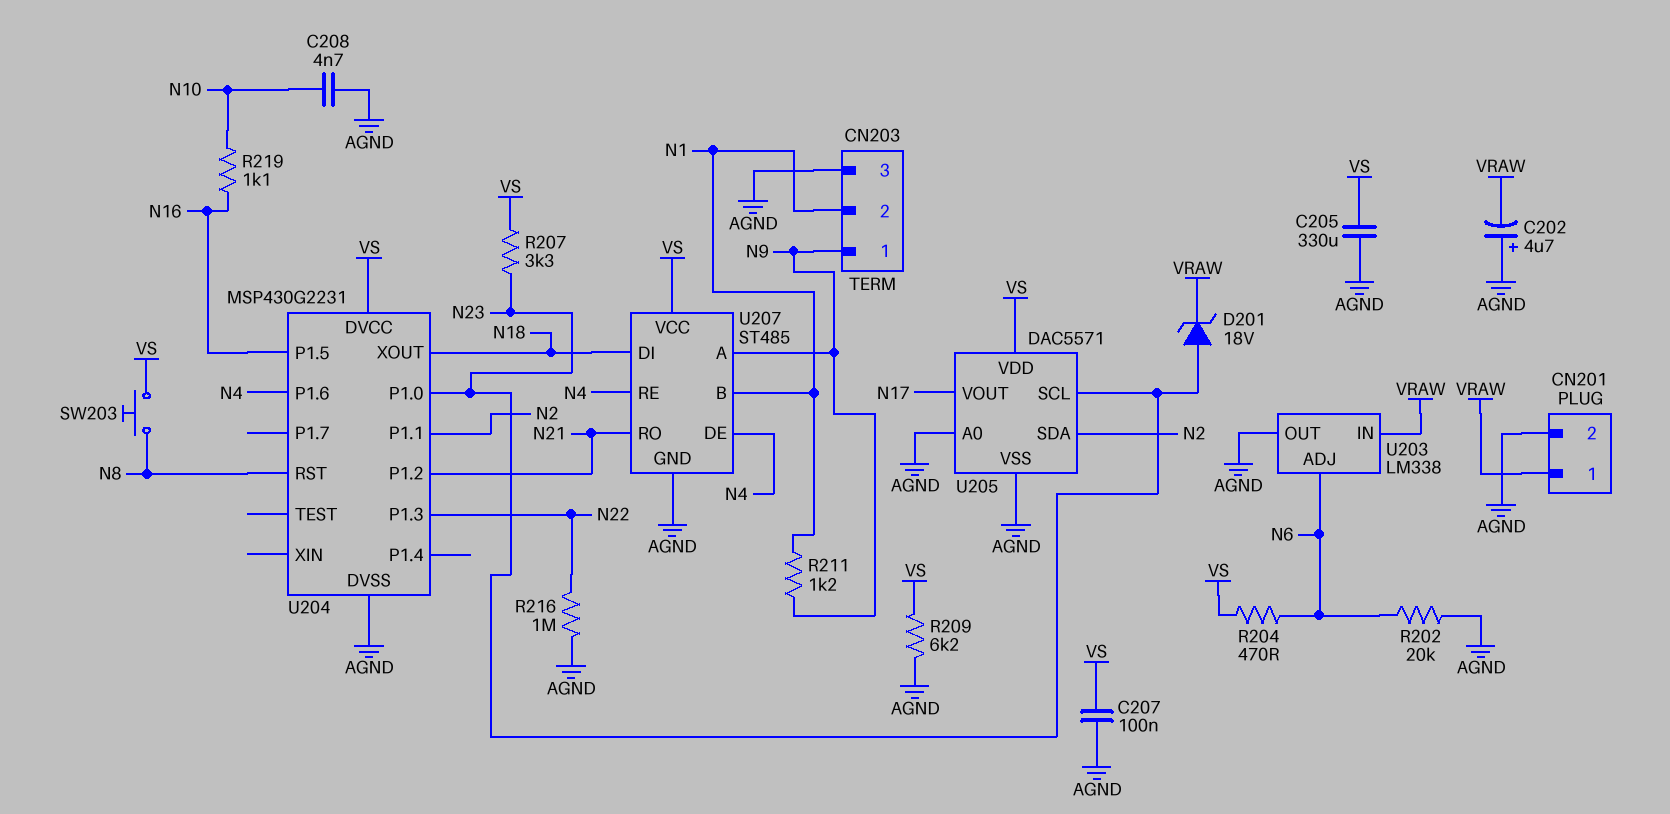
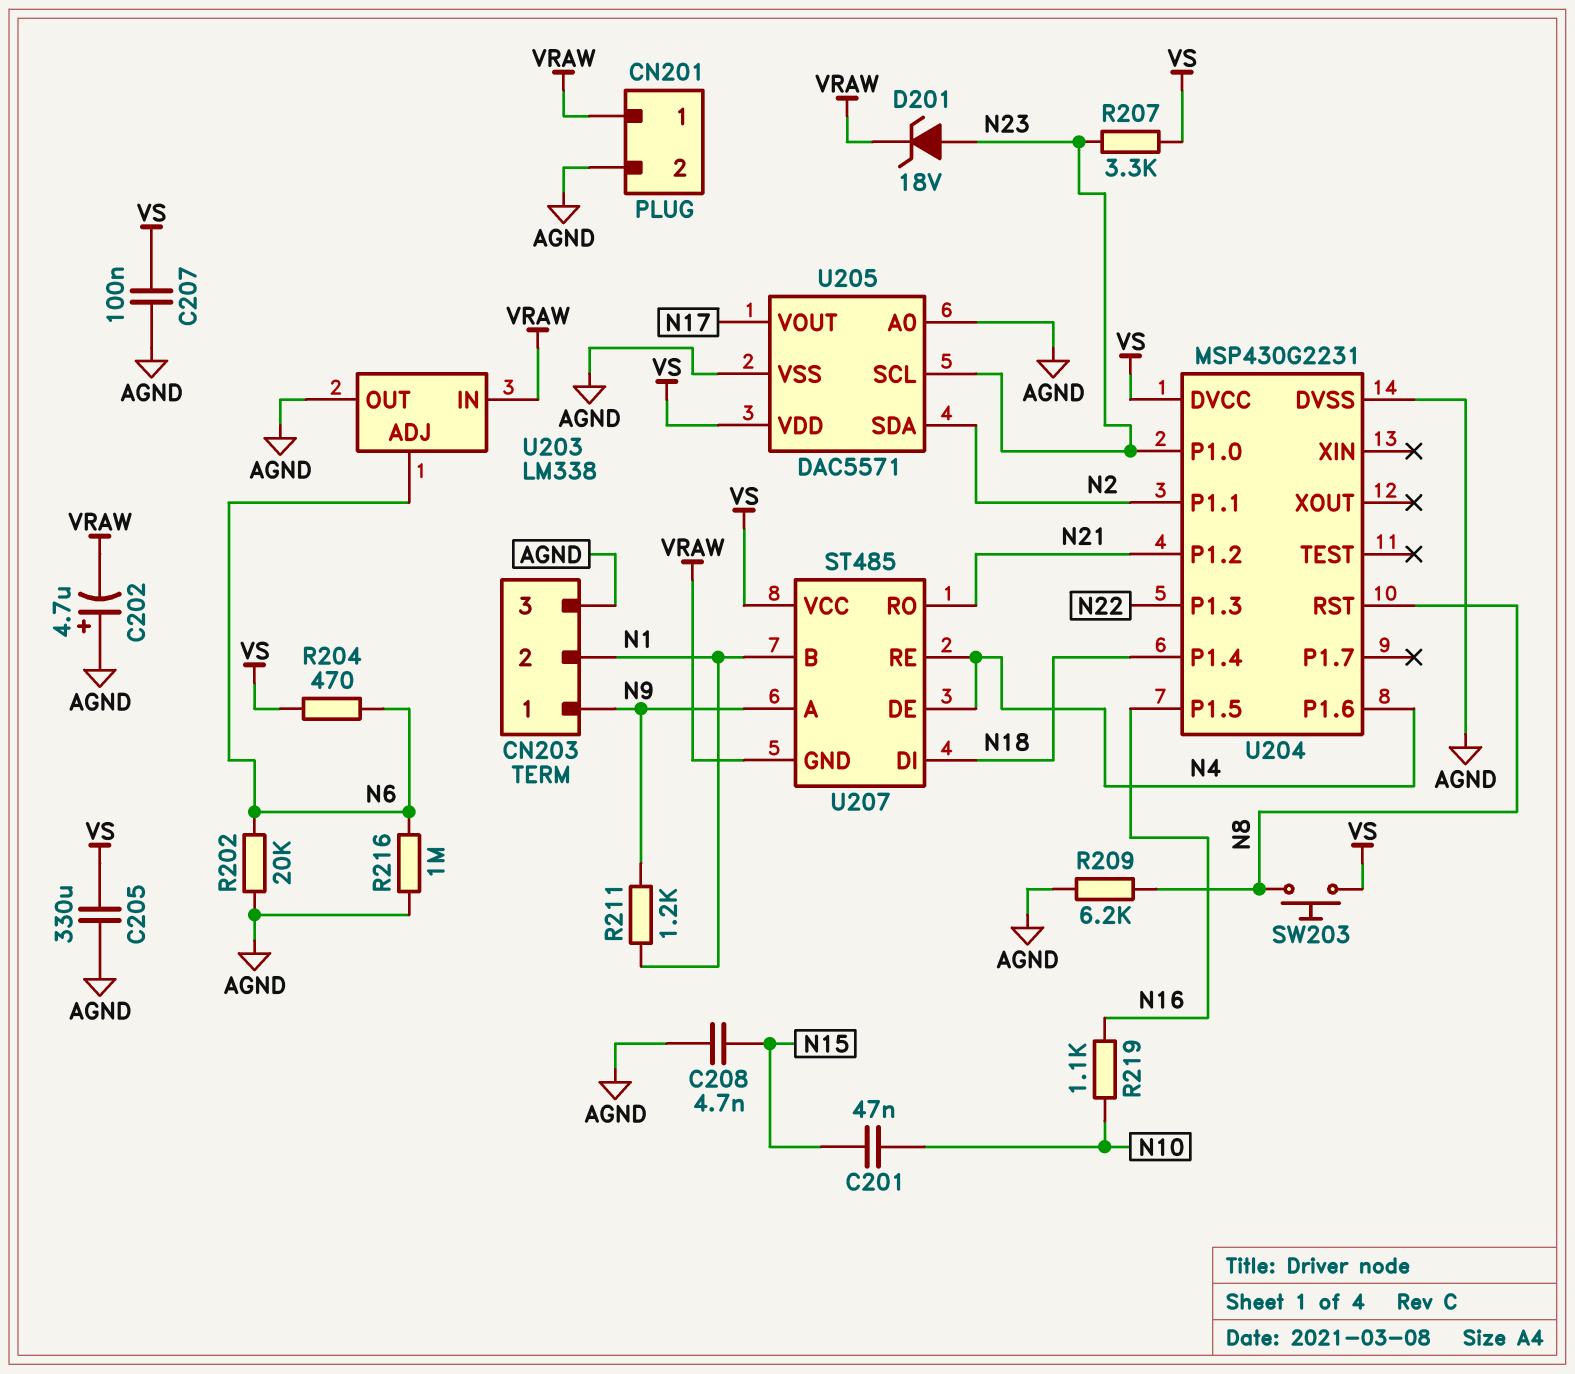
C201: none -> 47nF (N10, N15)
C208: 4.7nF (AGND, N10) -> 4.7nF (AGND, N15)
R209: 6.2k (AGND, VS) -> 6.2k (AGND, N8)
R216: 1M (AGND, N22) -> 1M (AGND, N6)
U204 pin P1.4: none -> N18
U204 pin XOUT: N18 -> none
U207 pin GND: AGND -> VRAW

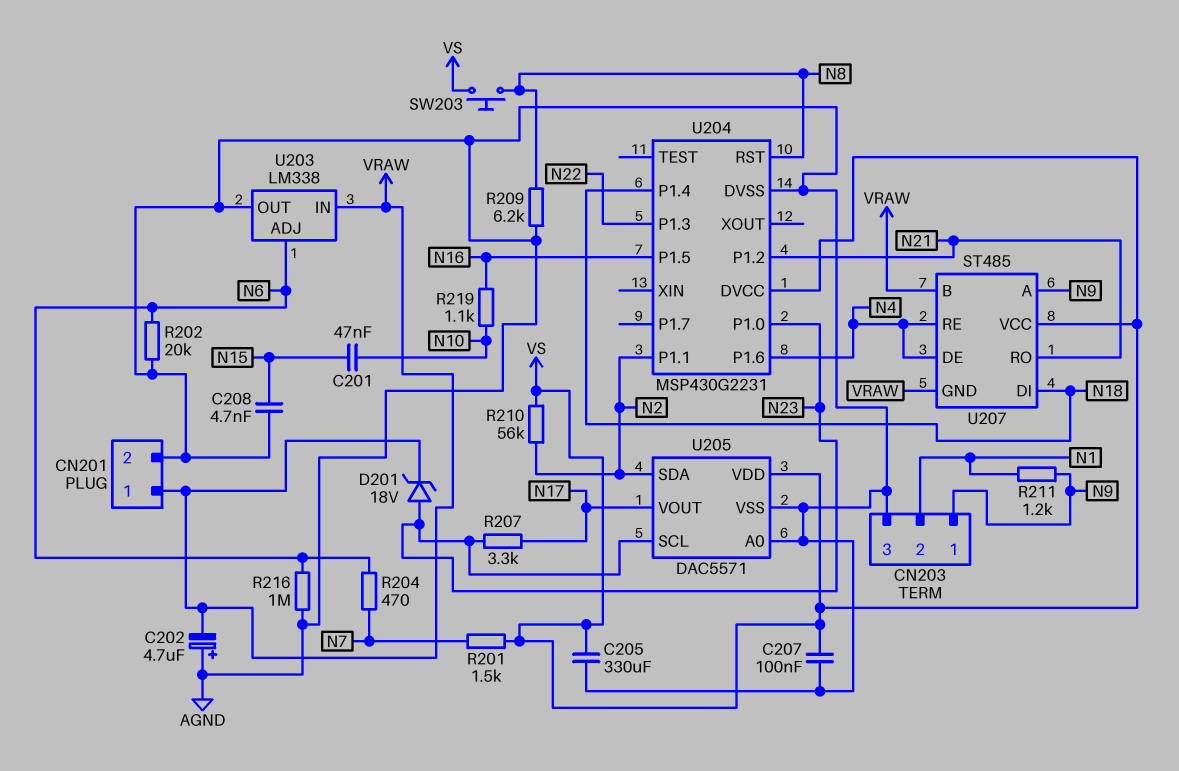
R201: none -> 1.5k (N7, VS)
R204: 470 (N6, VS) -> 470 (N6, N7)
R207: 3.3k (N23, VS) -> 3.3k (N17, N23)
R210: none -> 56k (N2, VS)
U207 pin B: N1 -> VRAW

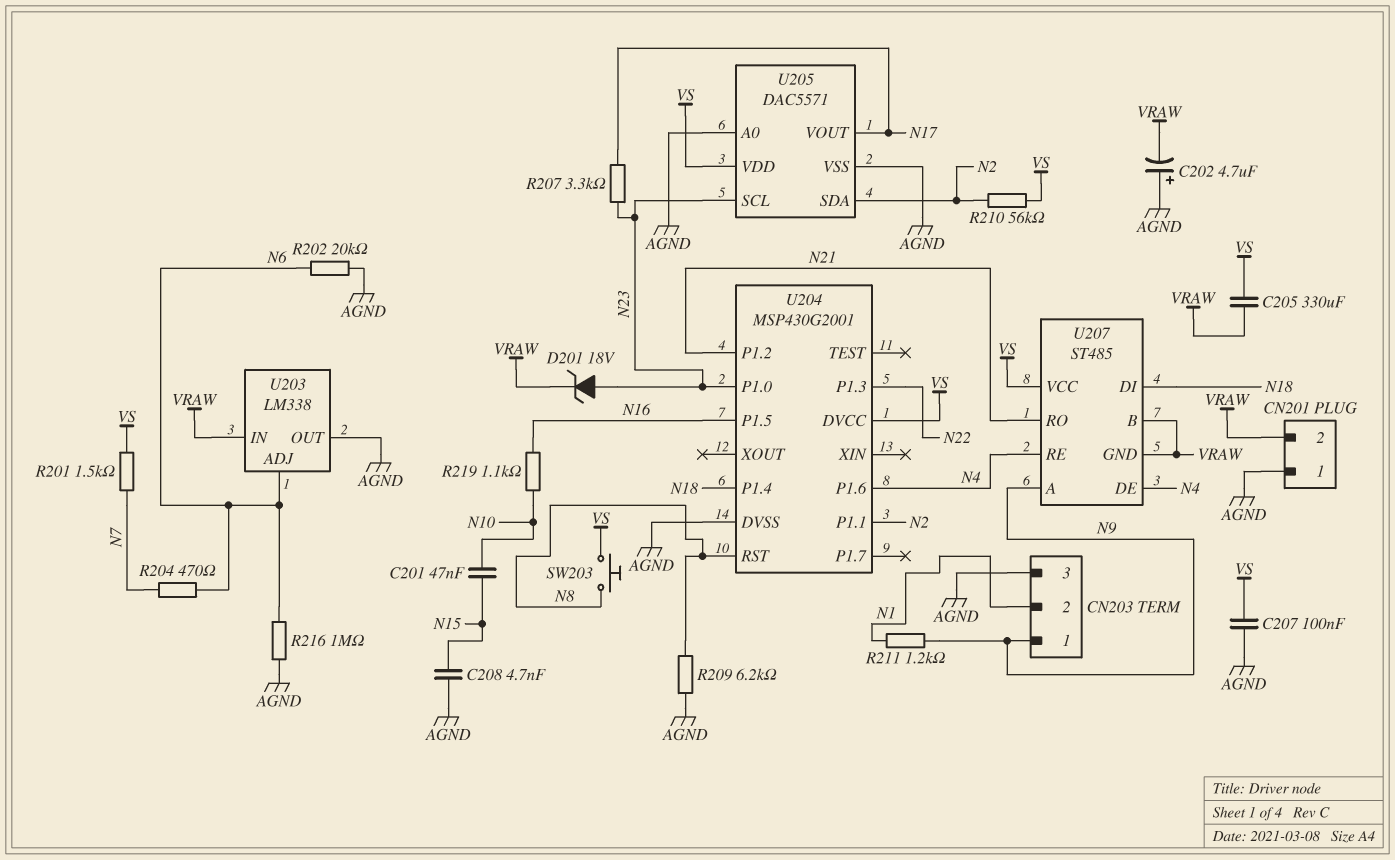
C205: 330uF (AGND, VS) -> 330uF (VRAW, VS)
CN201 pin 1: VRAW -> AGND
CN201 pin 2: AGND -> VRAW
U204: MSP430G2231 -> MSP430G2001

